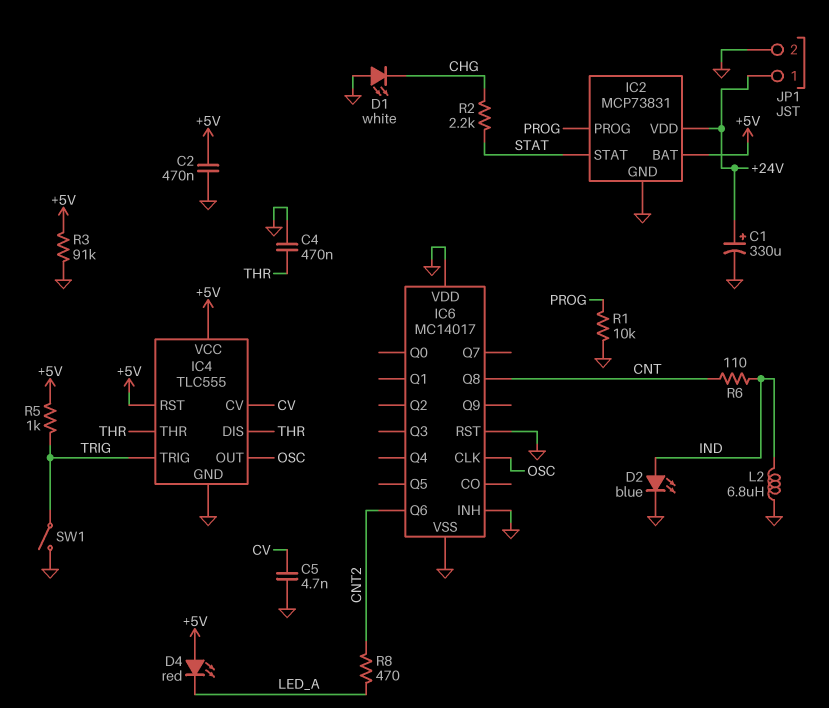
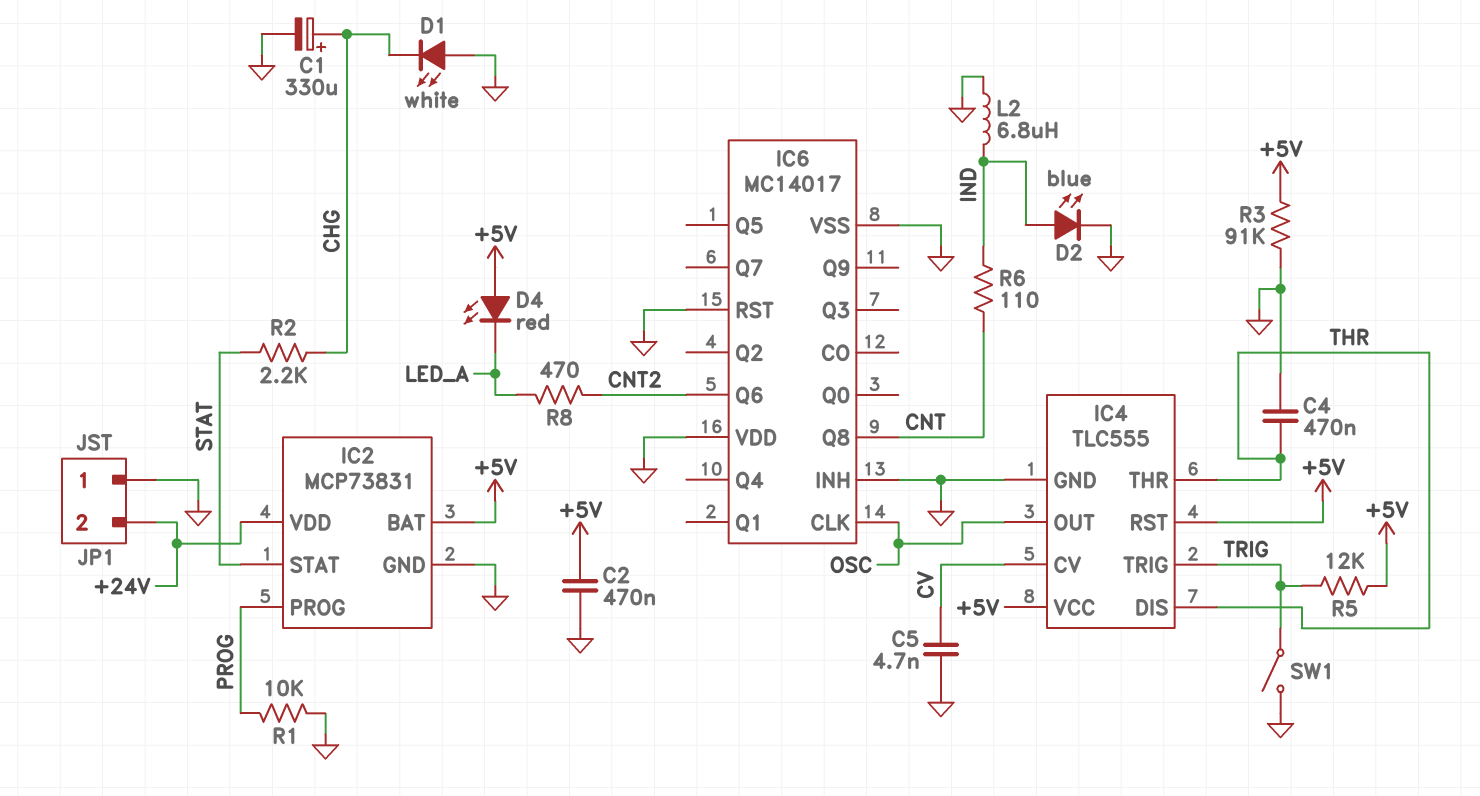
C1: 330uF (plus +24V, minus GND) -> 330uF (plus CHG, minus GND)
JP1 pin 1: +24V -> GND
JP1 pin 2: GND -> +24V
R5: 1k (+5V, TRIG) -> 12k (+5V, TRIG)

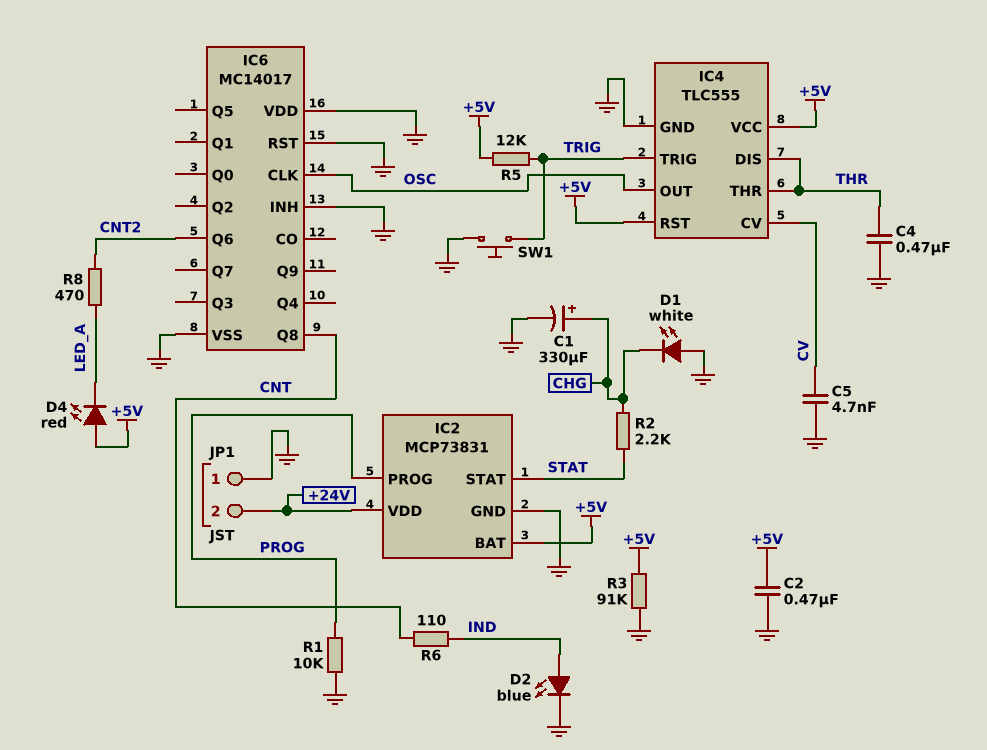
L2: 6.8uH (GND, IND) -> none
SW1: switch (GND, TRIG) -> button (GND, TRIG)

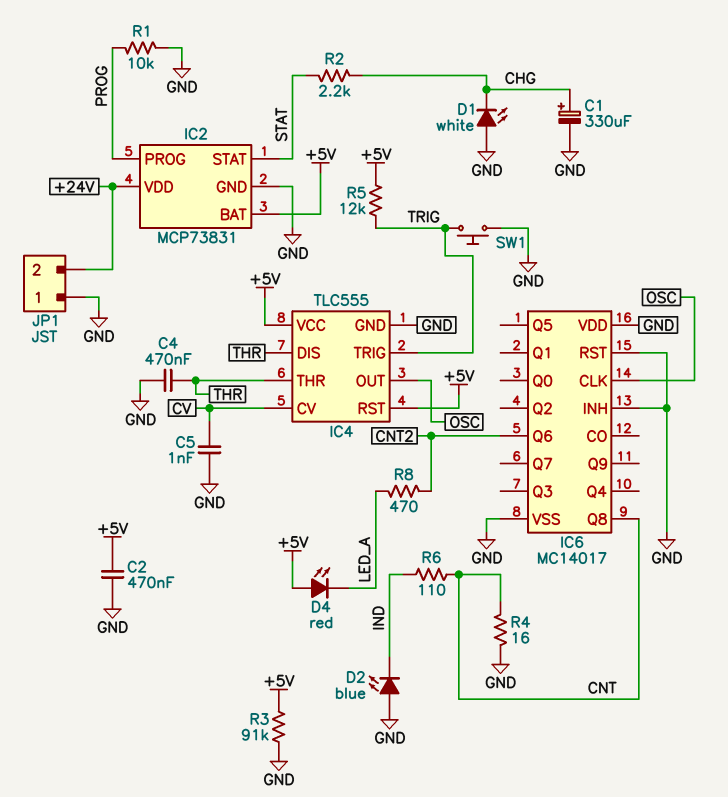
C5: 4.7nF (CV, GND) -> 1nF (CV, GND)
D2: LED blue (A IND, K GND) -> LED blue (A GND, K IND)
R4: none -> 16 (CNT, GND)

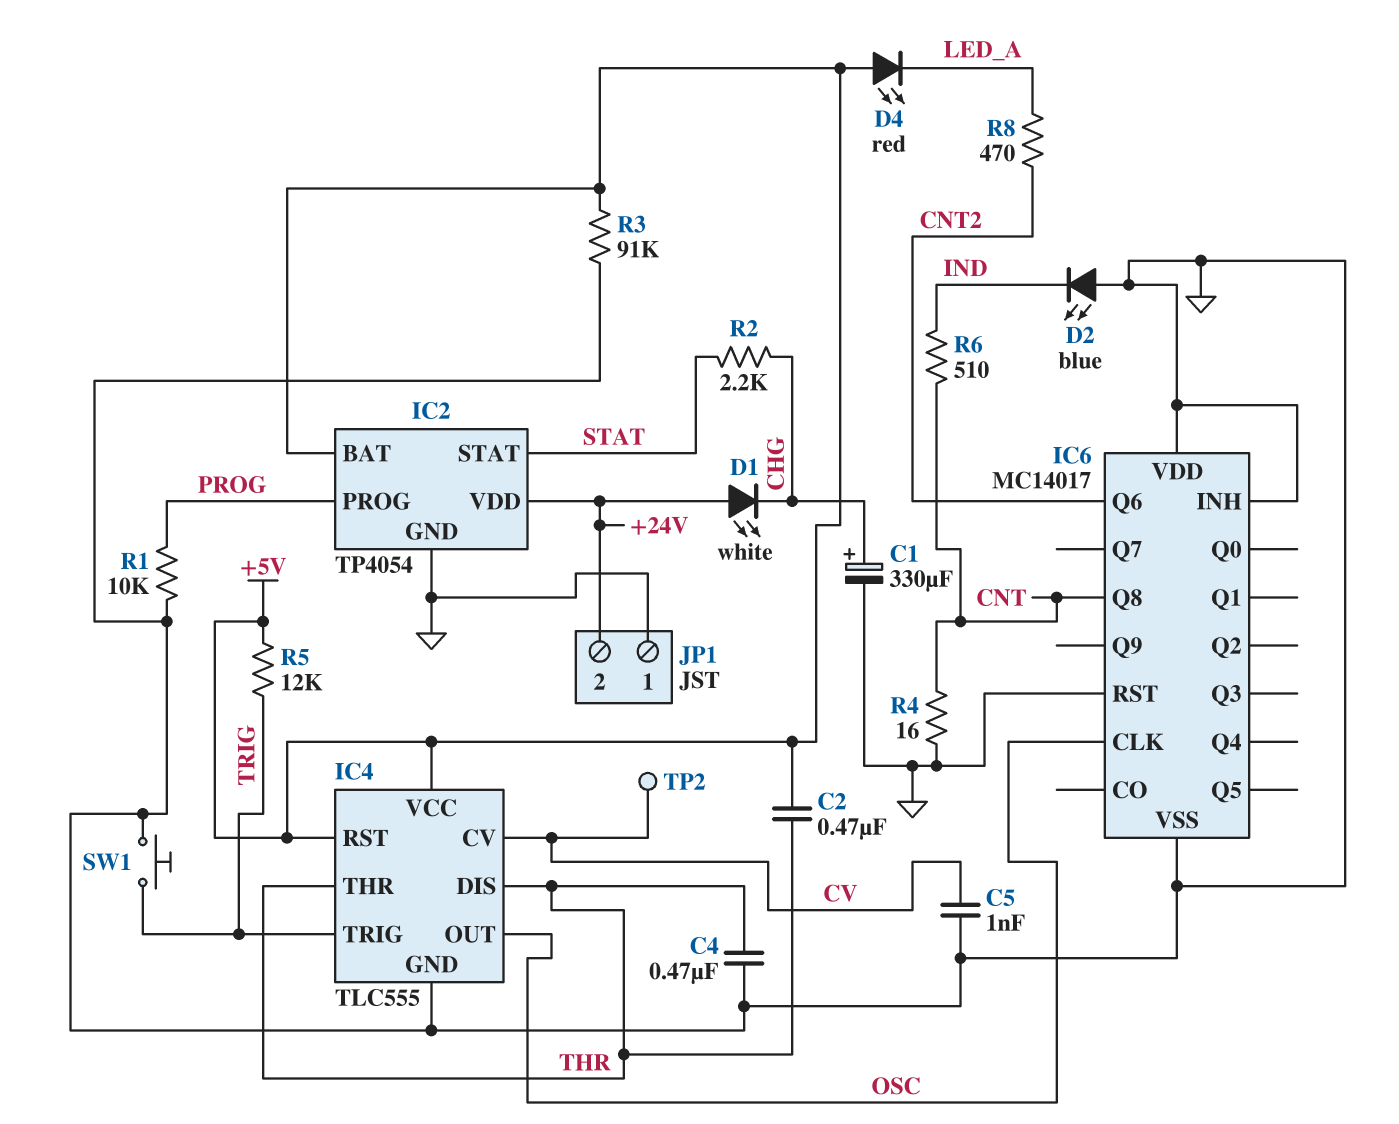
C2: 470nF (+5V, GND) -> 470nF (+5V, THR)
D1: LED white (A GND, K CHG) -> LED white (A +24V, K CHG)
IC2: MCP73831 -> TP4054
R6: 110 (CNT, IND) -> 510 (CNT, IND)
TP2: none -> test point (CV)

